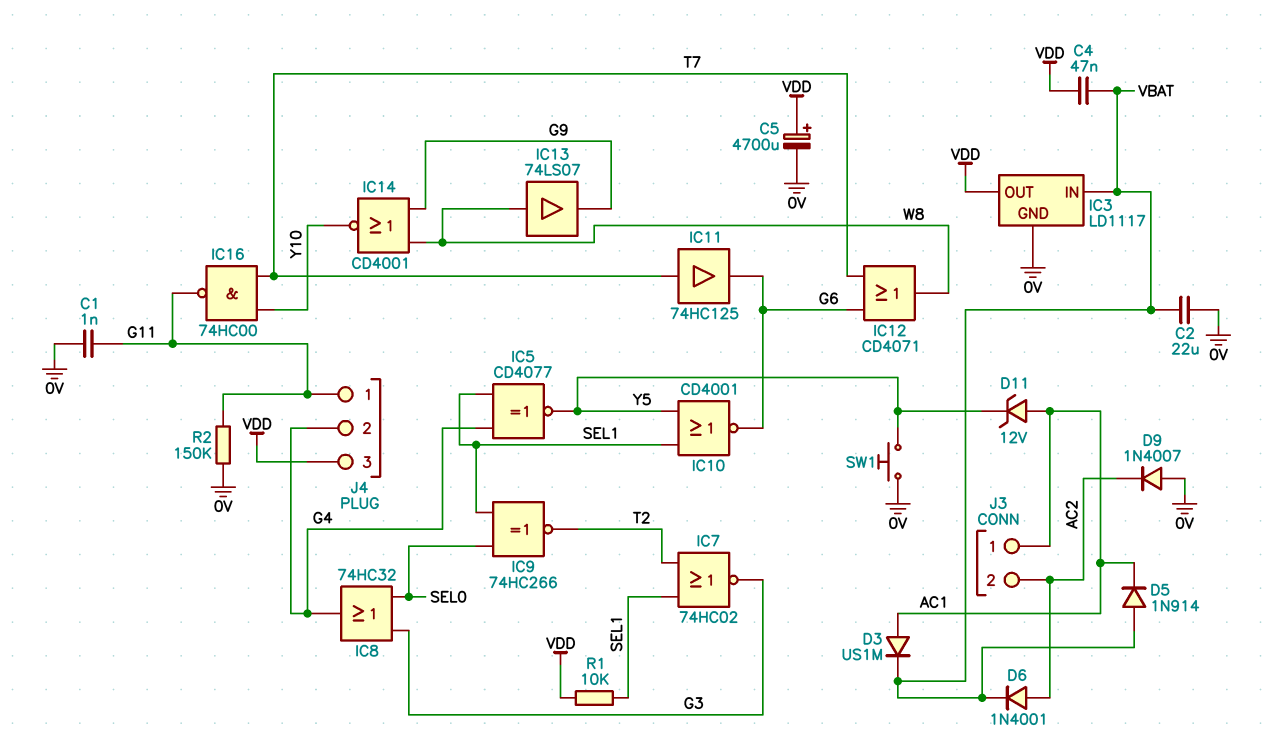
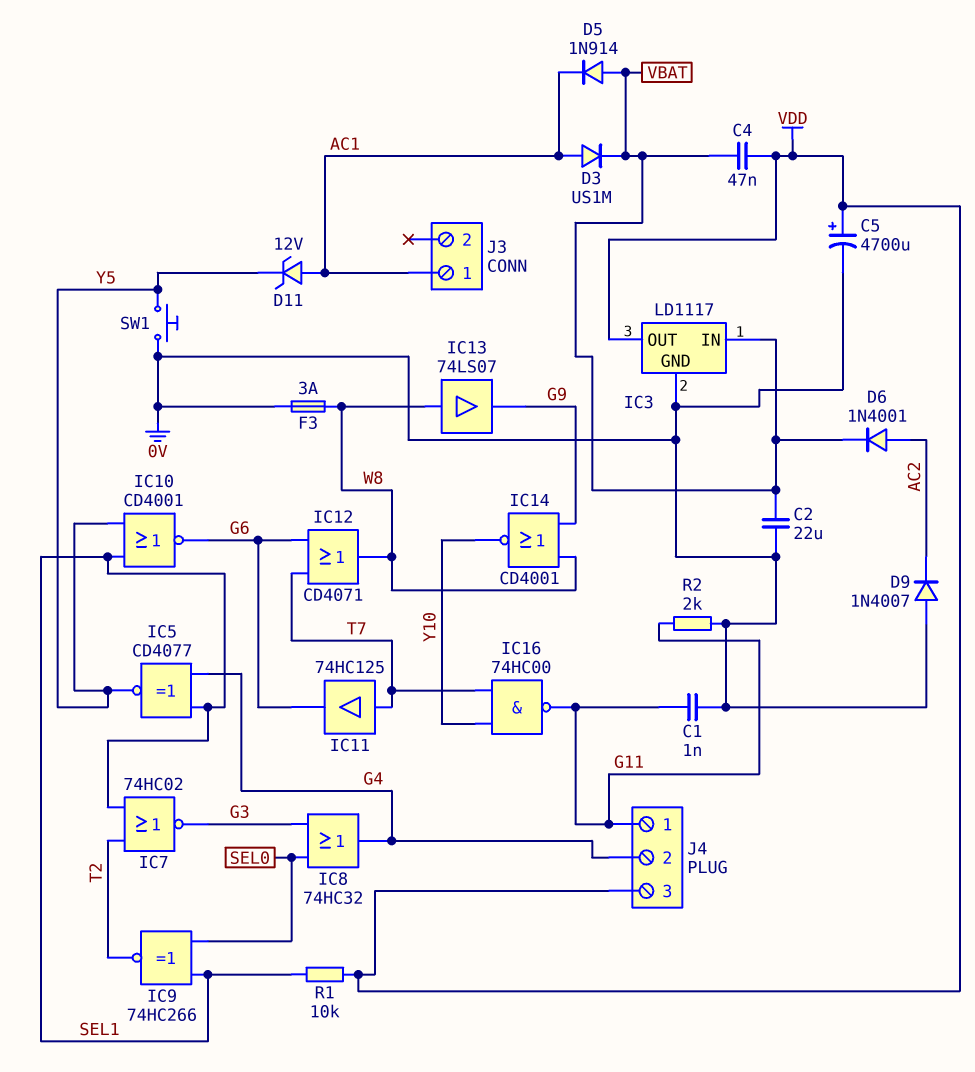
F3: none -> 3A (0V, W8)
J3 pin 2: AC2 -> none
R2: 150k (0V, G11) -> 2k (0V, G11)

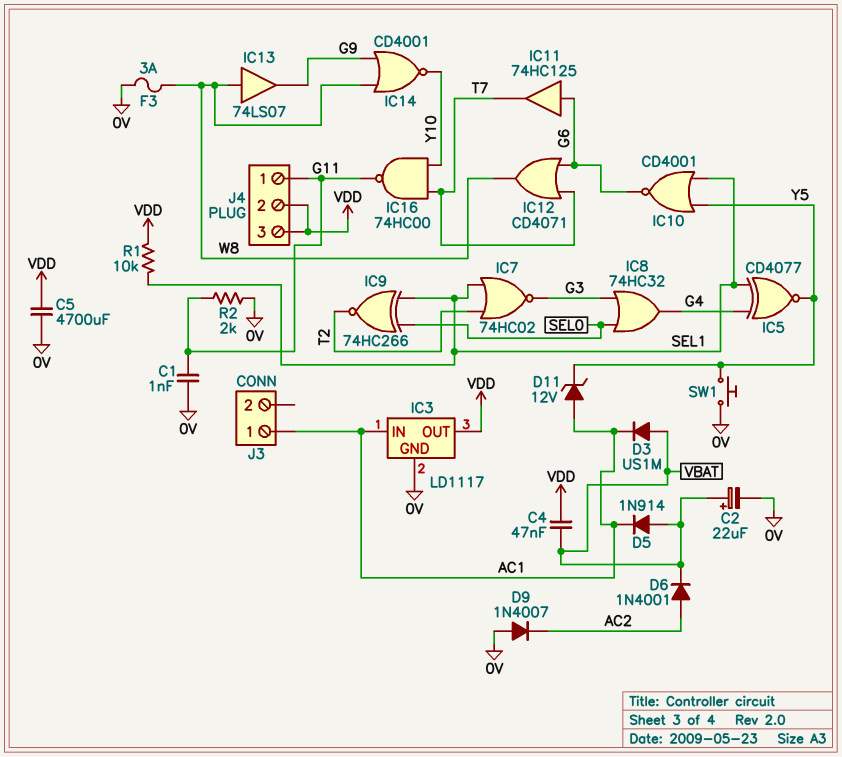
C2: 22uF (0V, VBAT) -> 22uF (plus VBAT, minus 0V)
C5: 4700uF (plus VDD, minus 0V) -> 4700uF (0V, VDD)
D3: diode US1M (A AC1, K VBAT) -> diode US1M (A VBAT, K AC1)
IC3 pin IN: VBAT -> AC1
IC11: buffer 74HC125 (in T7, out G6) -> buffer 74HC125 (in G6, out T7)
J4 pin 2: G4 -> VDD

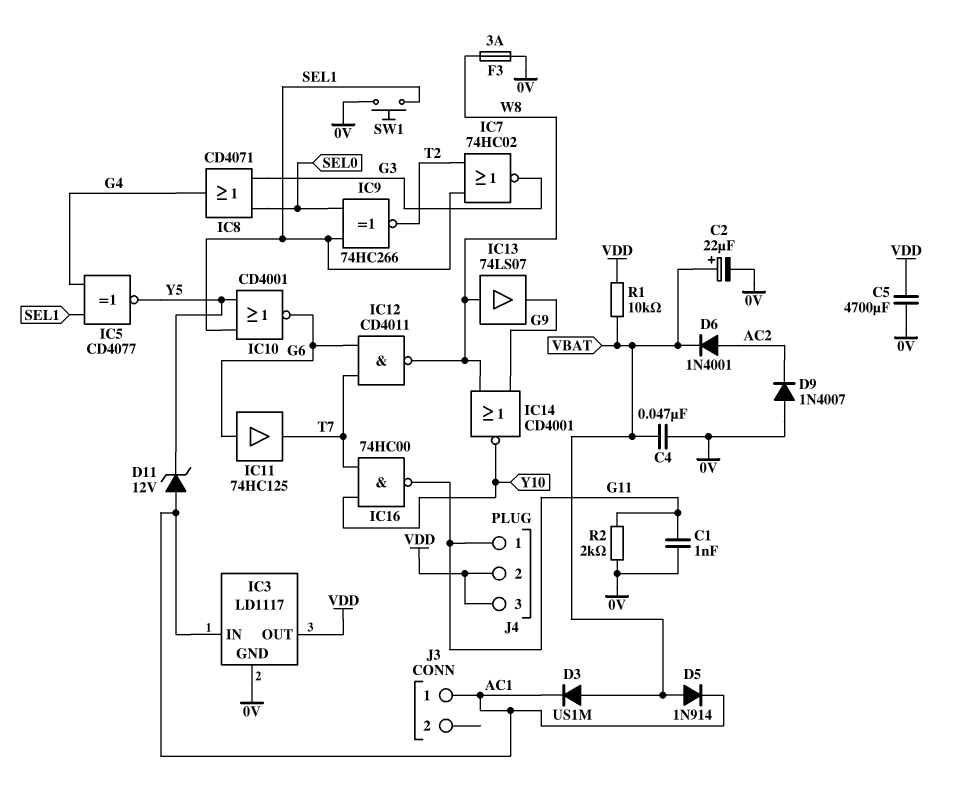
C4: 47nF (VBAT, VDD) -> 47nF (0V, VBAT)
IC8: OR 74HC32 (in G3, in SEL0, out G4) -> OR CD4071 (in G3, in SEL0, out G4)
IC12: OR CD4071 (in G6, in T7, out W8) -> NAND CD4011 (in G6, in T7, out W8)
R1: 10k (SEL1, VDD) -> 10k (VBAT, VDD)
SW1: button (0V, Y5) -> button (0V, SEL1)

